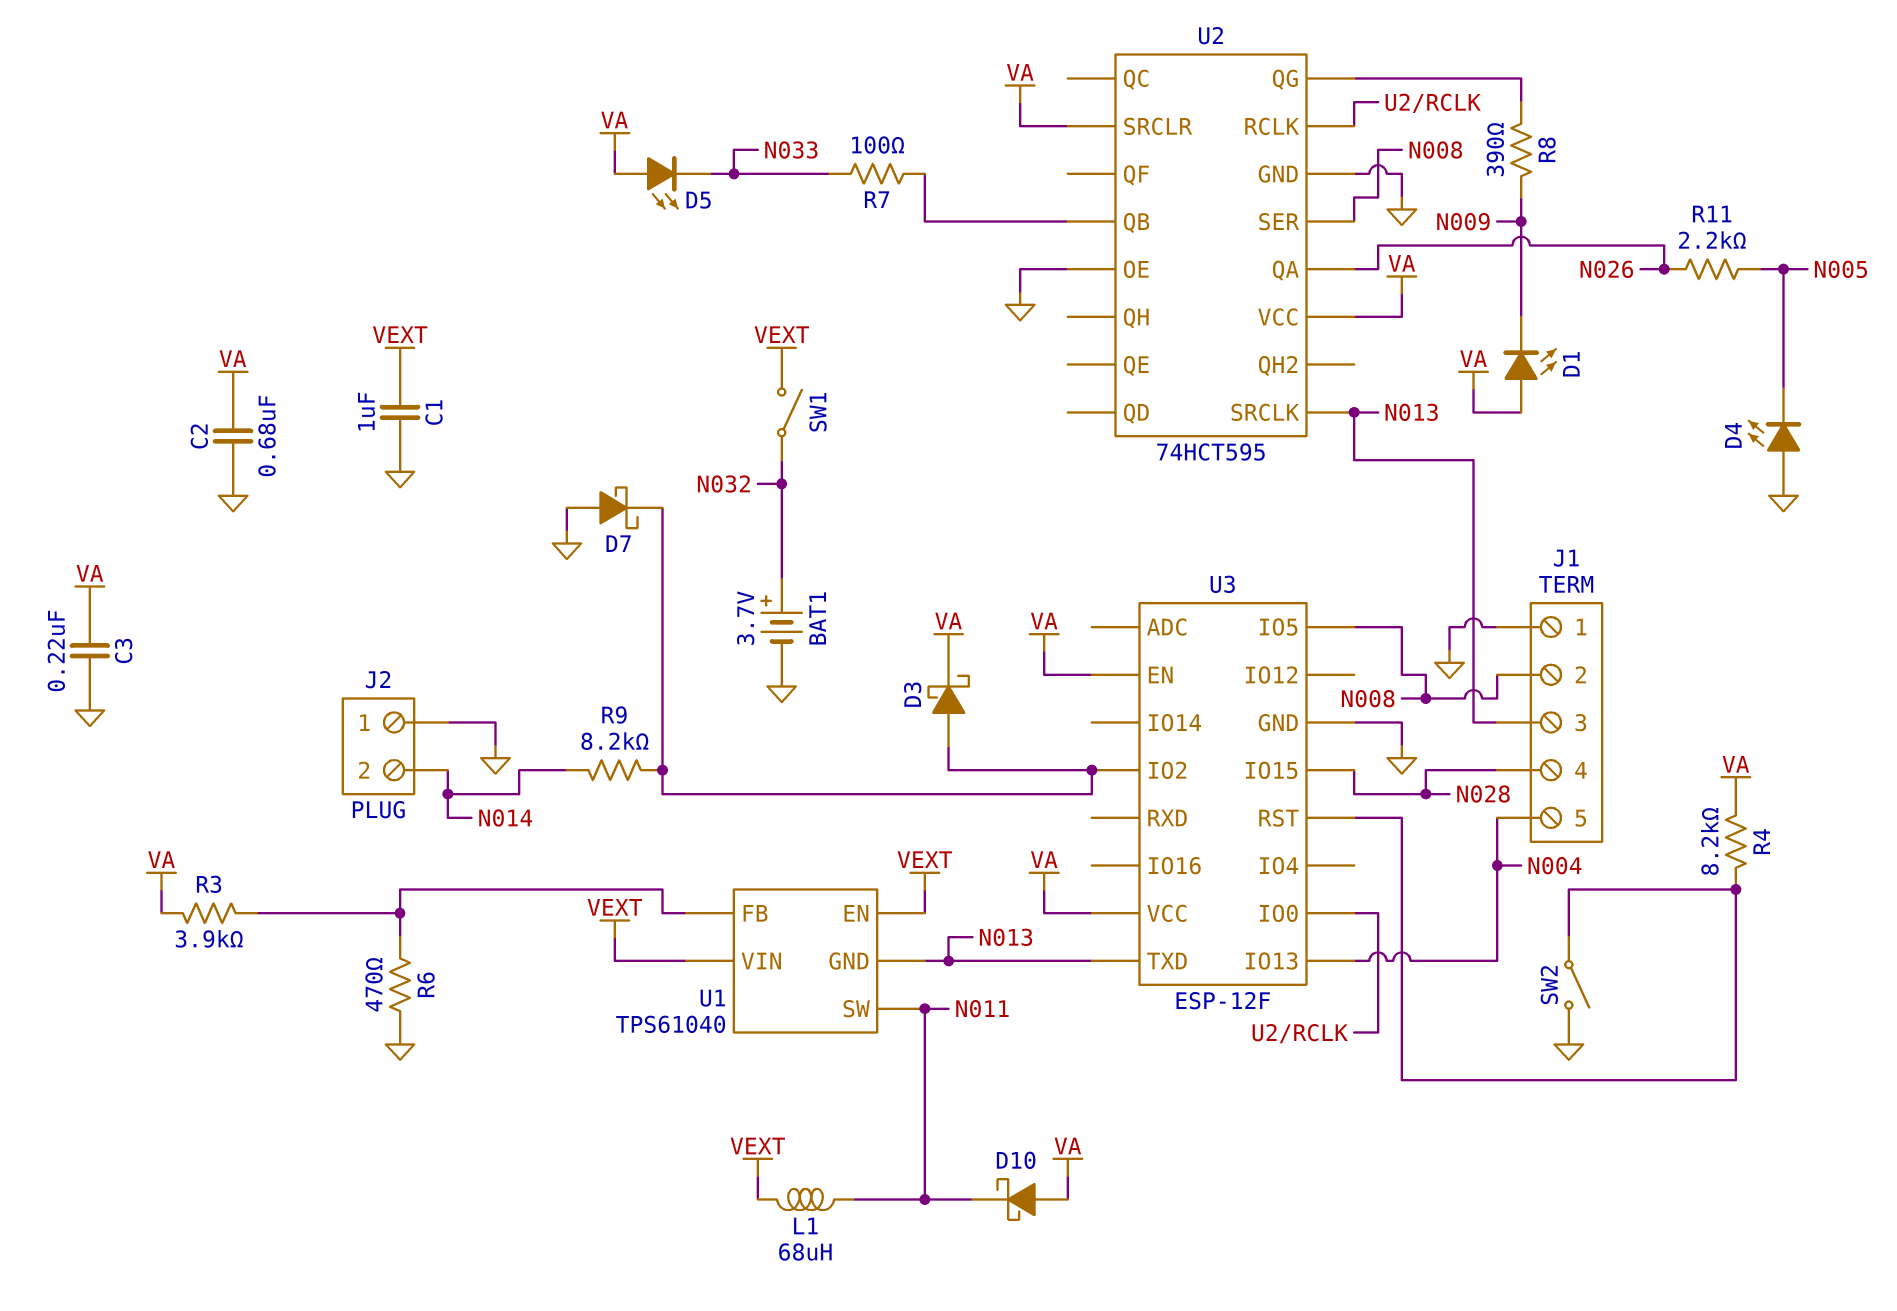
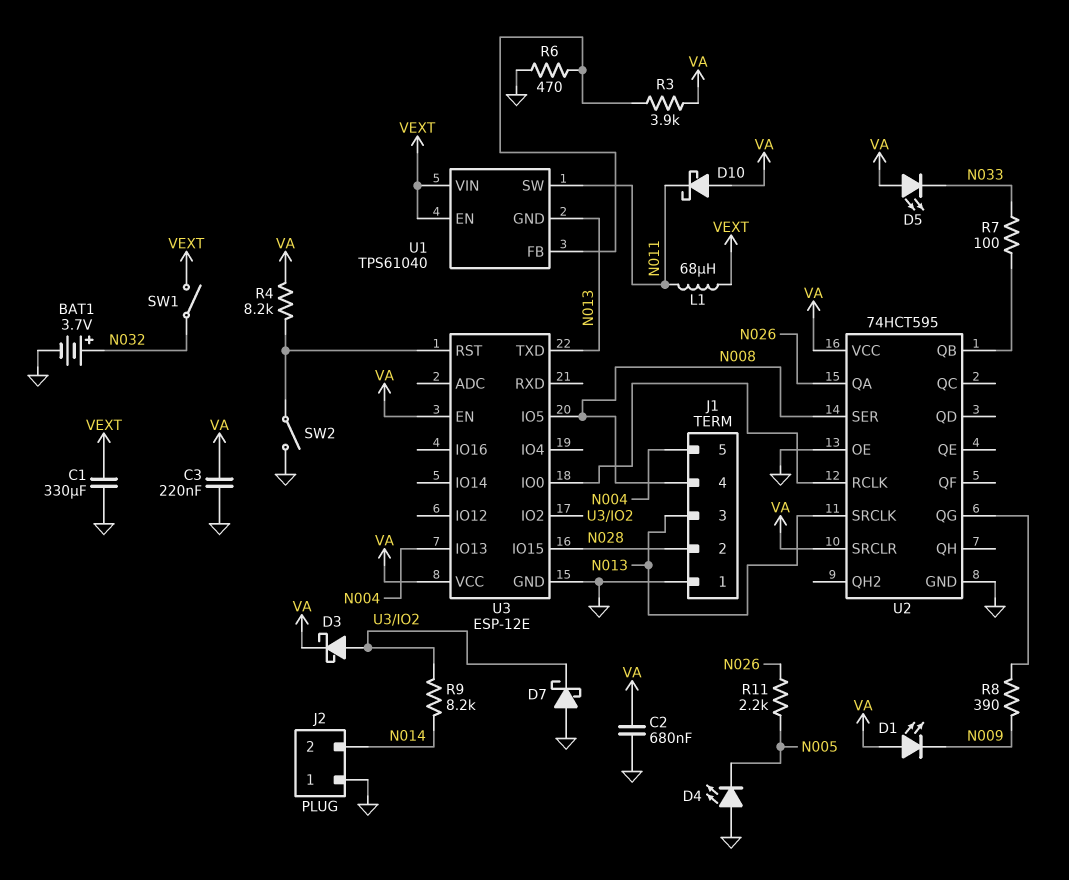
C1: 1uF (GND, VEXT) -> 330uF (GND, VEXT)
J1 pin 2: N008 -> N028
J1 pin 4: N028 -> N008
U3: ESP-12F -> ESP-12E

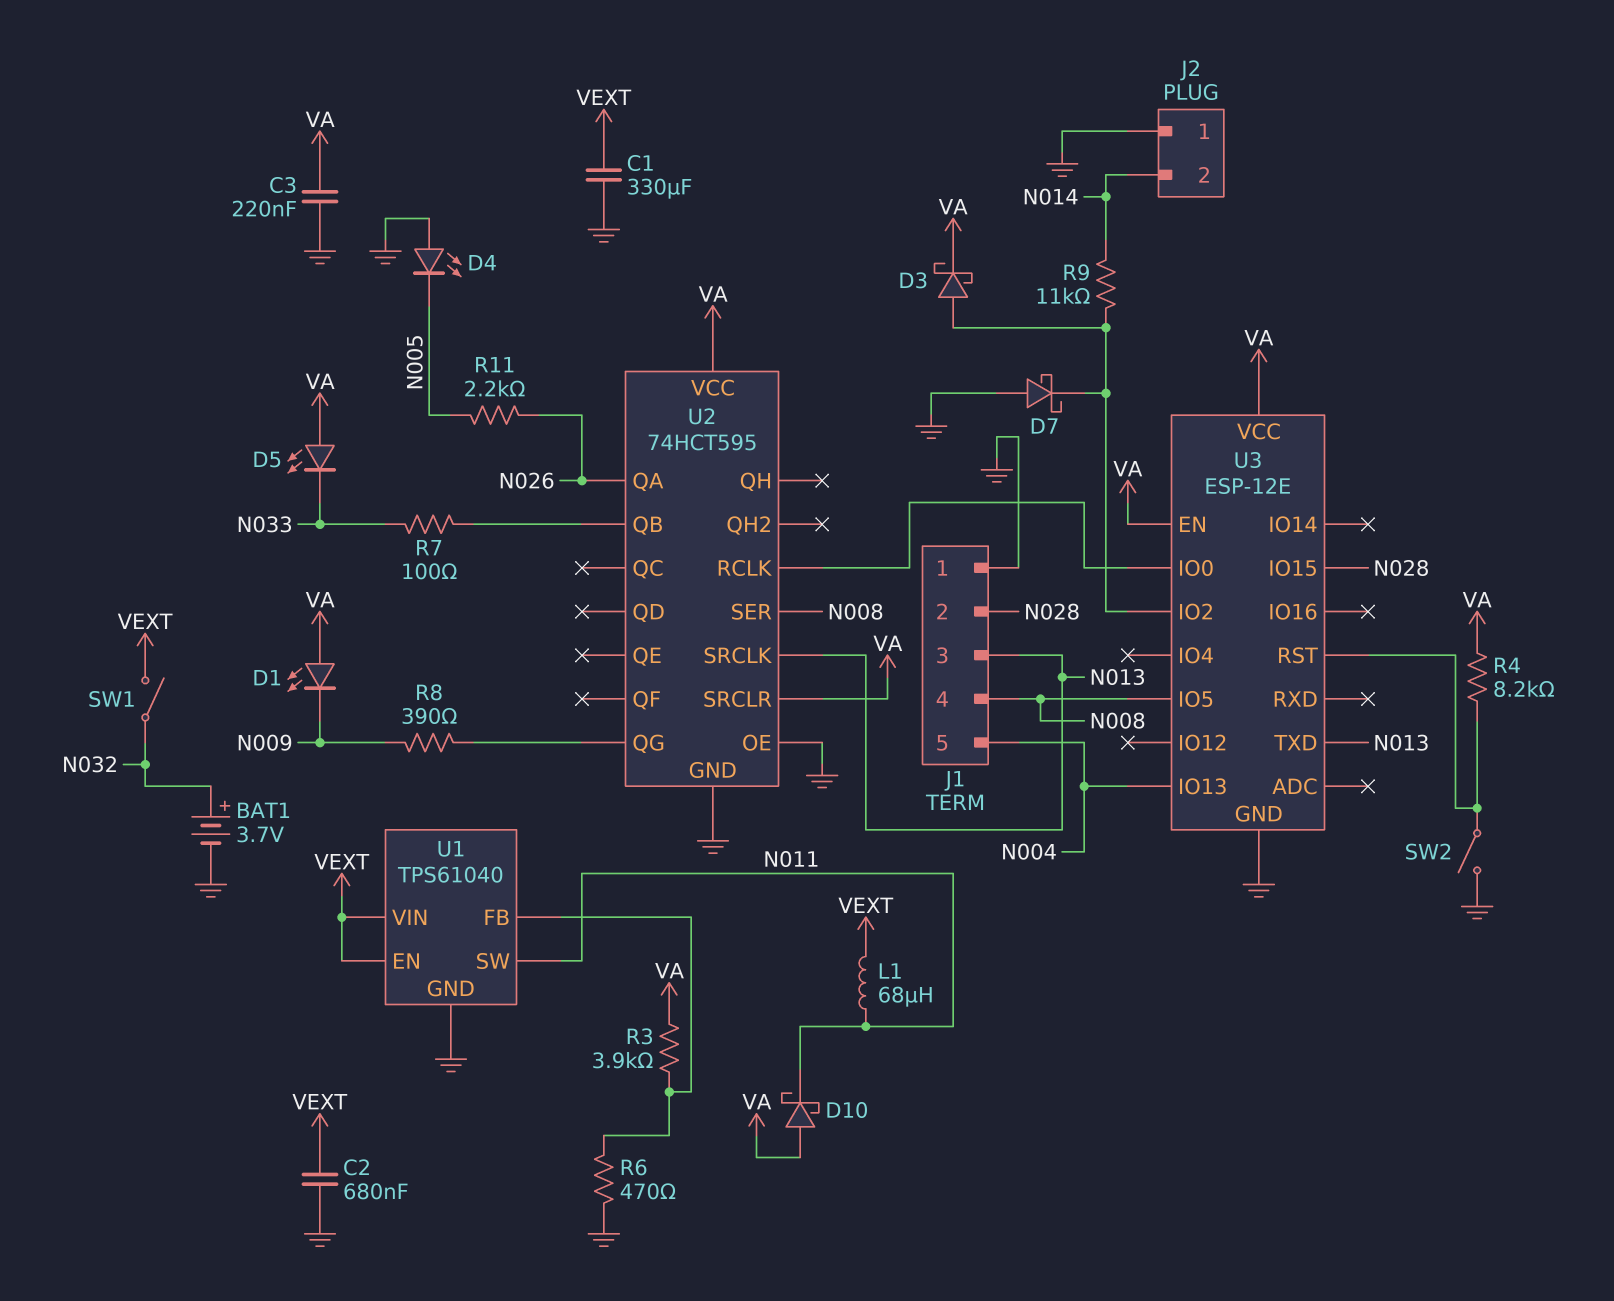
C2: 680nF (GND, VA) -> 680nF (GND, VEXT)
R9: 8.2k (N014, U3/IO2) -> 11k (N014, U3/IO2)
U1 pin GND: N013 -> GND

